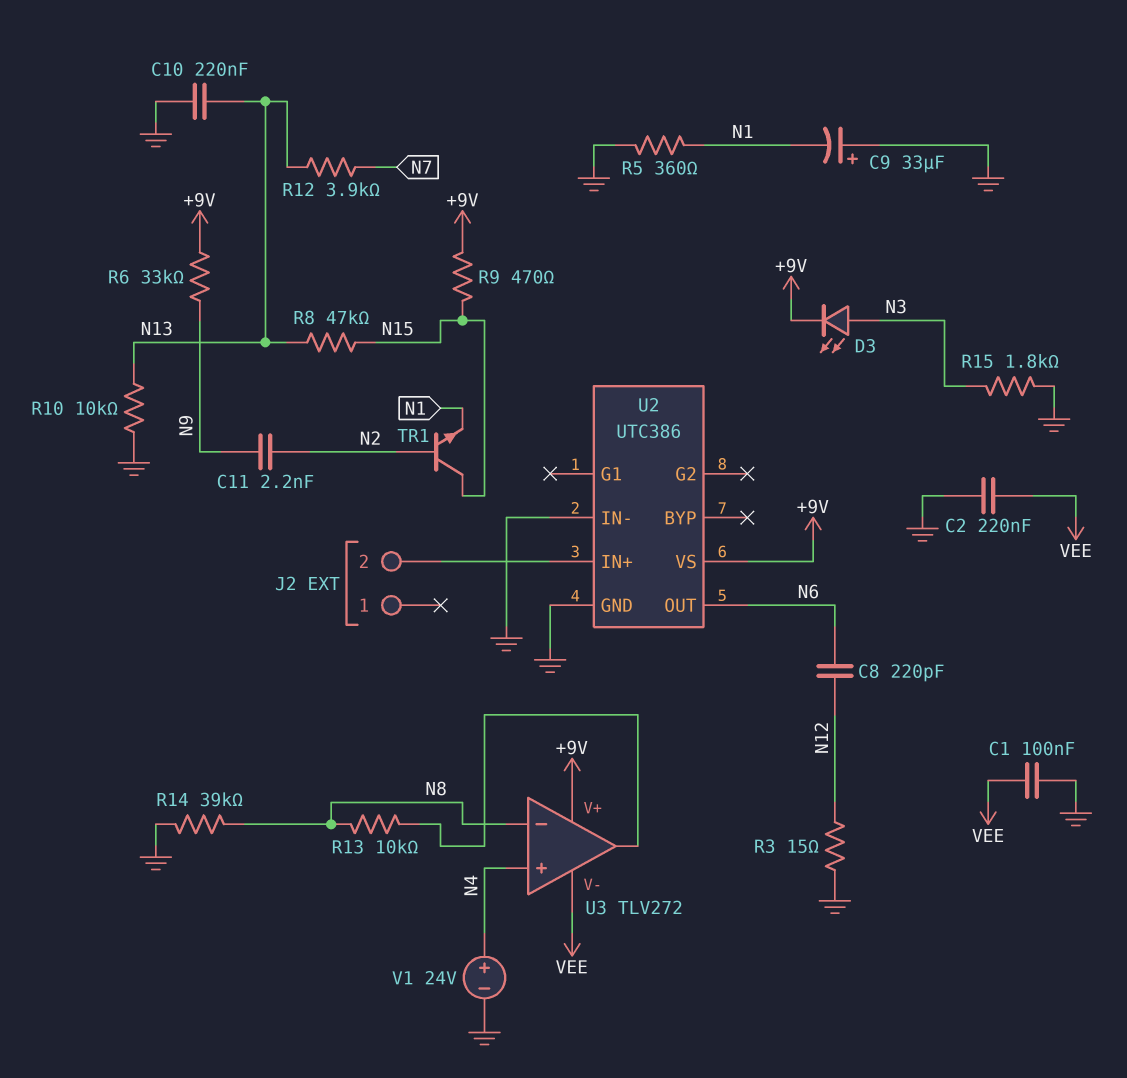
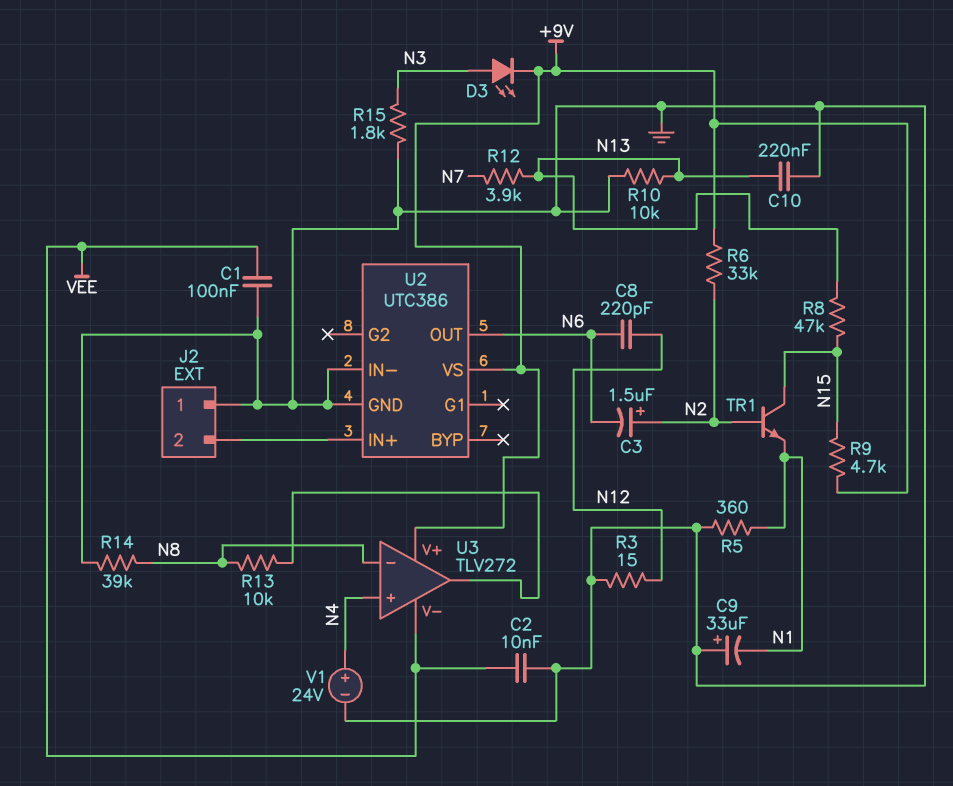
C2: 220nF (GND, VEE) -> 10nF (GND, VEE)
C3: none -> 1.5uF (plus N2, minus N6)
C11: 2.2nF (N2, N9) -> none
J2 pin 1: none -> GND
R6: 33k (+9V, N9) -> 33k (+9V, N2)
R9: 470 (+9V, N15) -> 4.7k (+9V, N15)

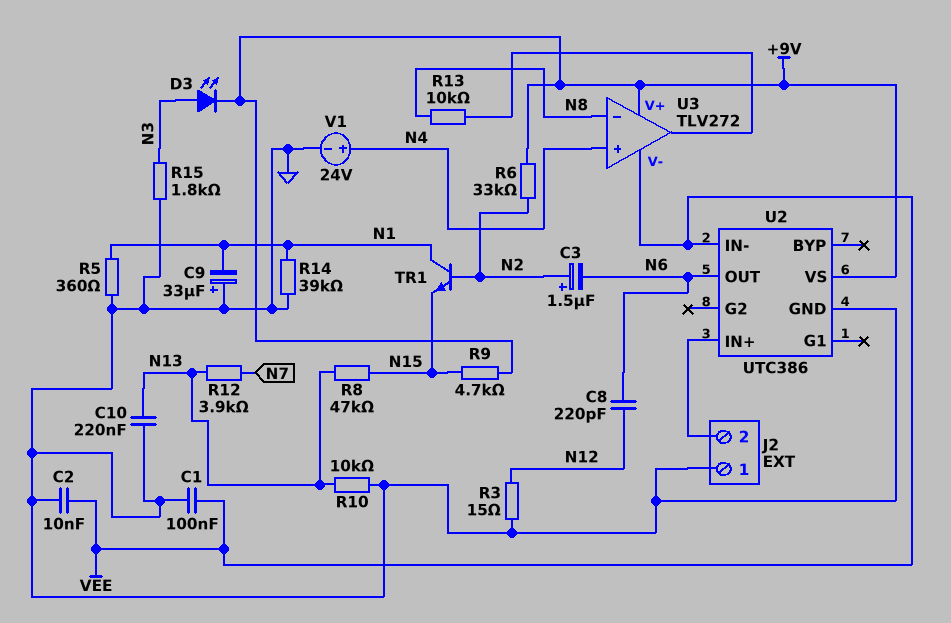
R14: 39k (GND, N8) -> 39k (GND, N1)
TR1: NPN (B N2, C N15, E N1) -> NPN (B N2, C N1, E N15)
U2 pin IN-: GND -> VEE

